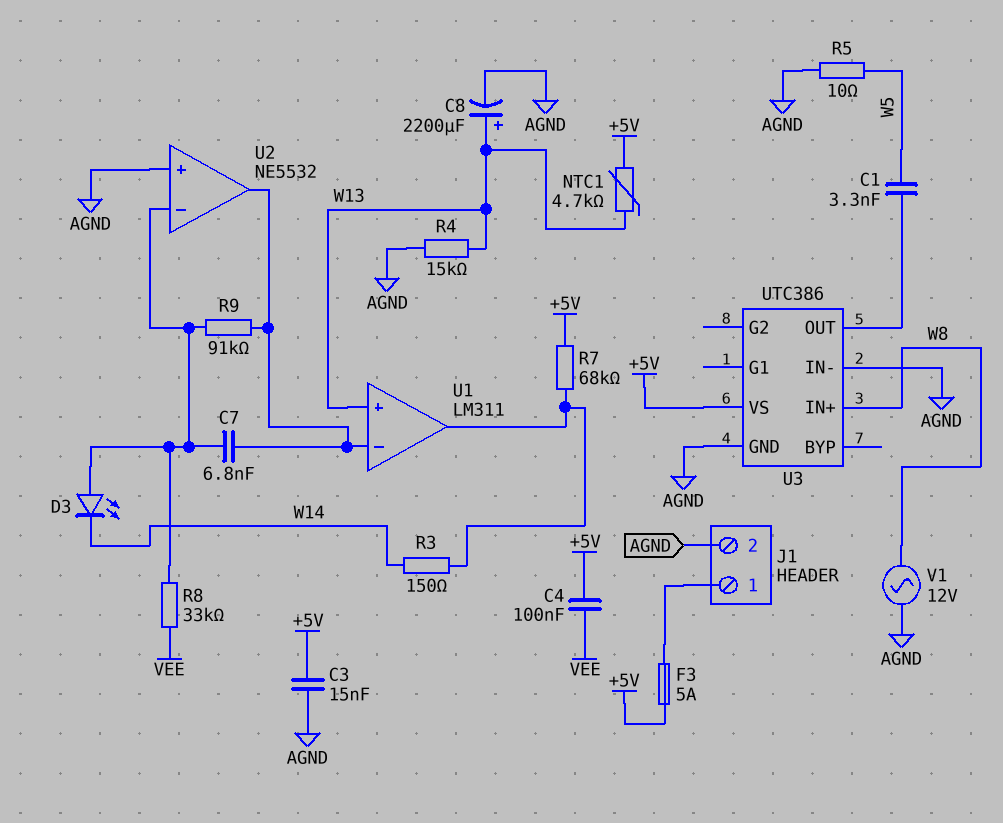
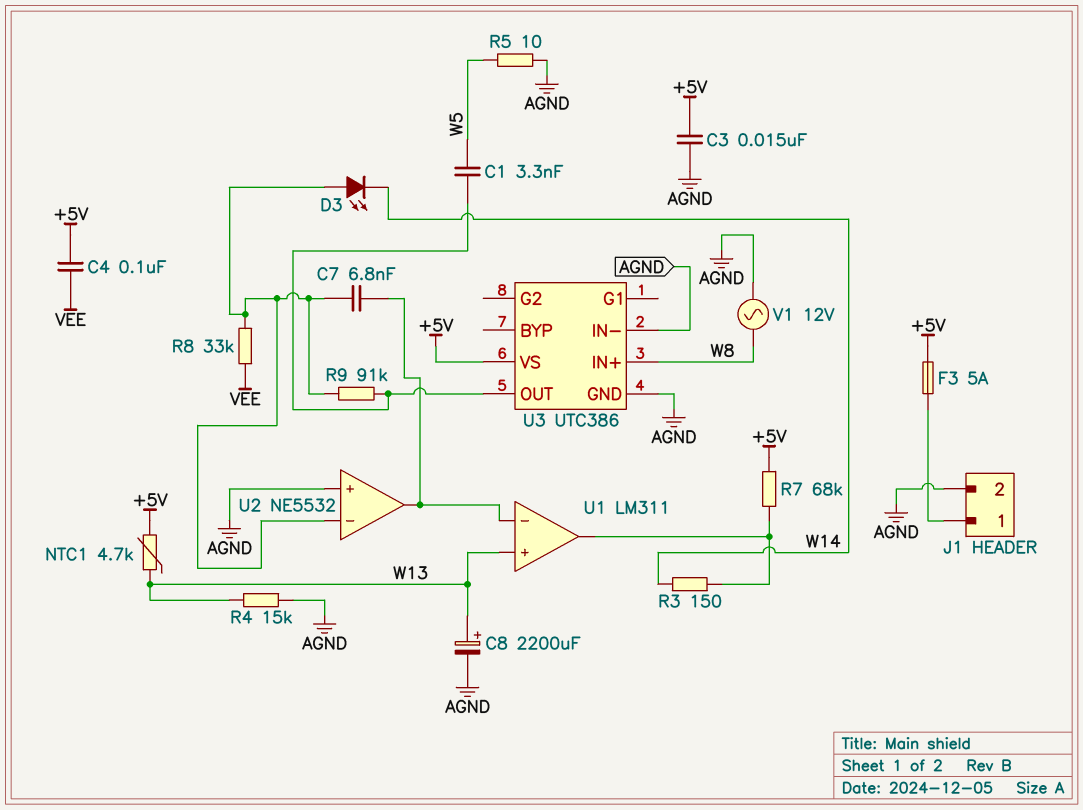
R9: 91k (U1/in-, U2/in-) -> 91k (U2/in-, U3/OUT)

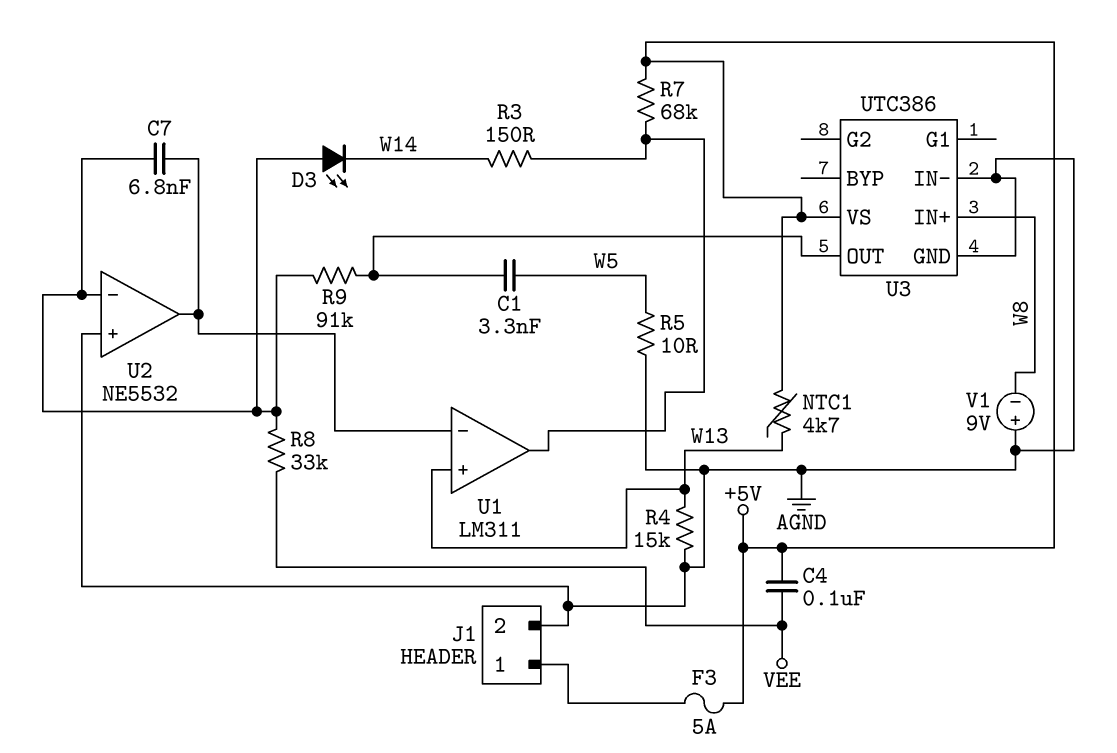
C3: 15nF (+5V, AGND) -> none
C8: 2200uF (plus W13, minus AGND) -> none
V1: AC 12V (AGND, W8) -> 9V (plus AGND, minus W8)

